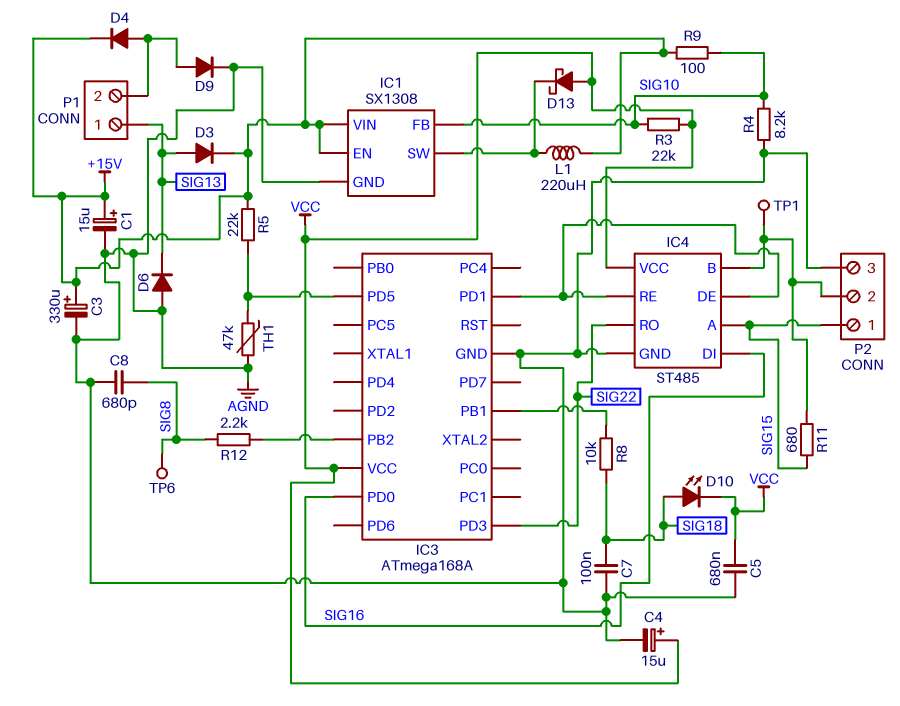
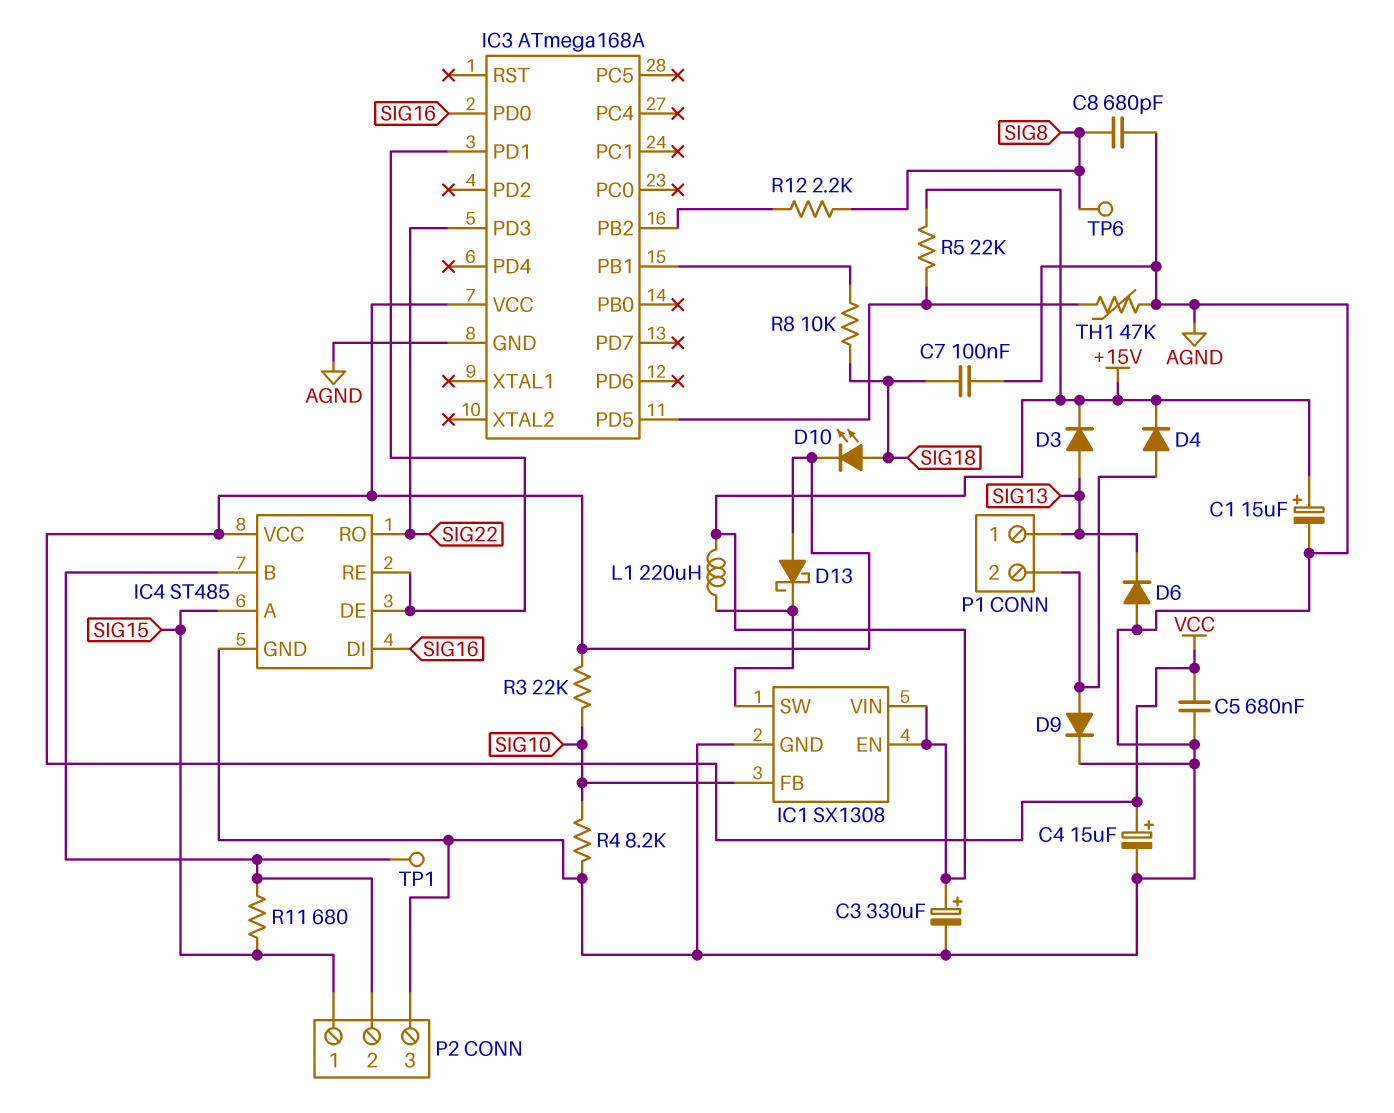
R9: 100 (+15V, SIG10) -> none

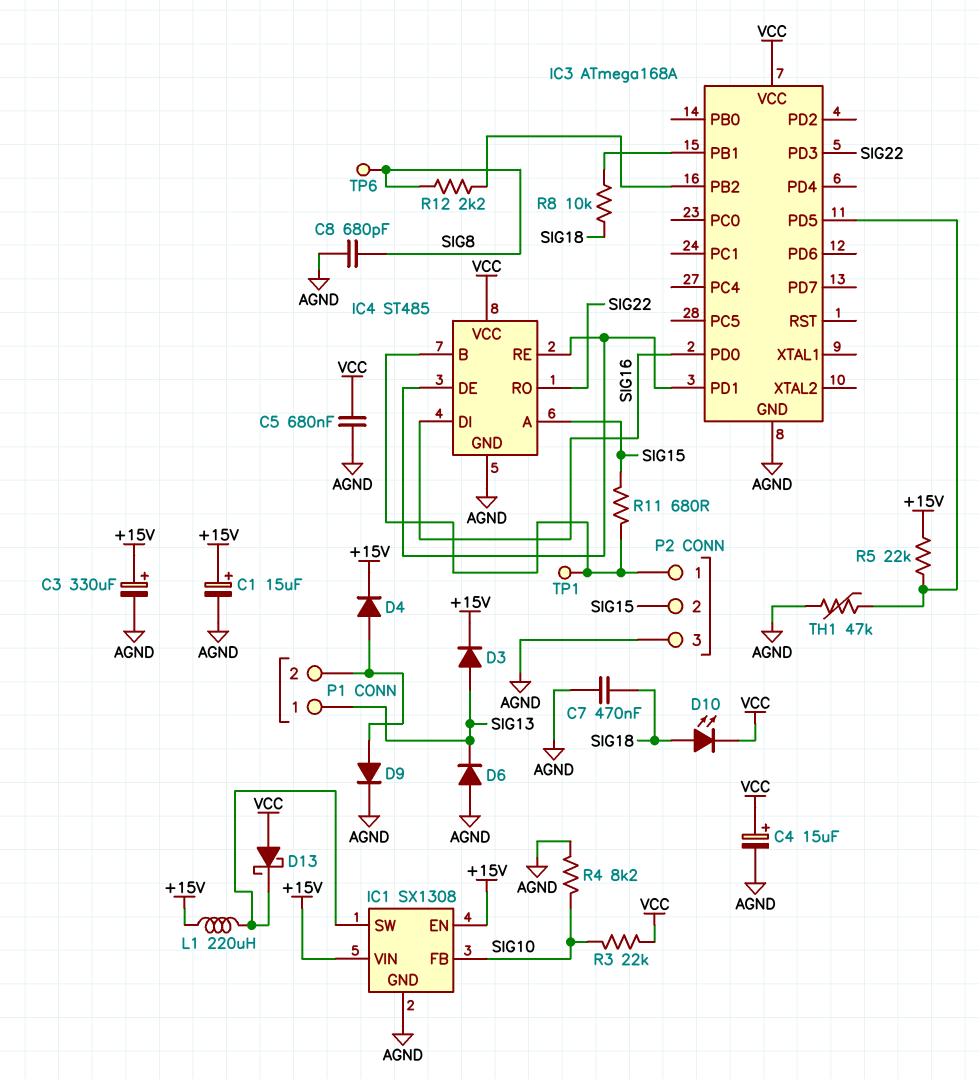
C7: 100nF (AGND, SIG18) -> 470nF (AGND, SIG18)
P2 pin 1: SIG15 -> IC4/B
P2 pin 2: IC4/B -> SIG15

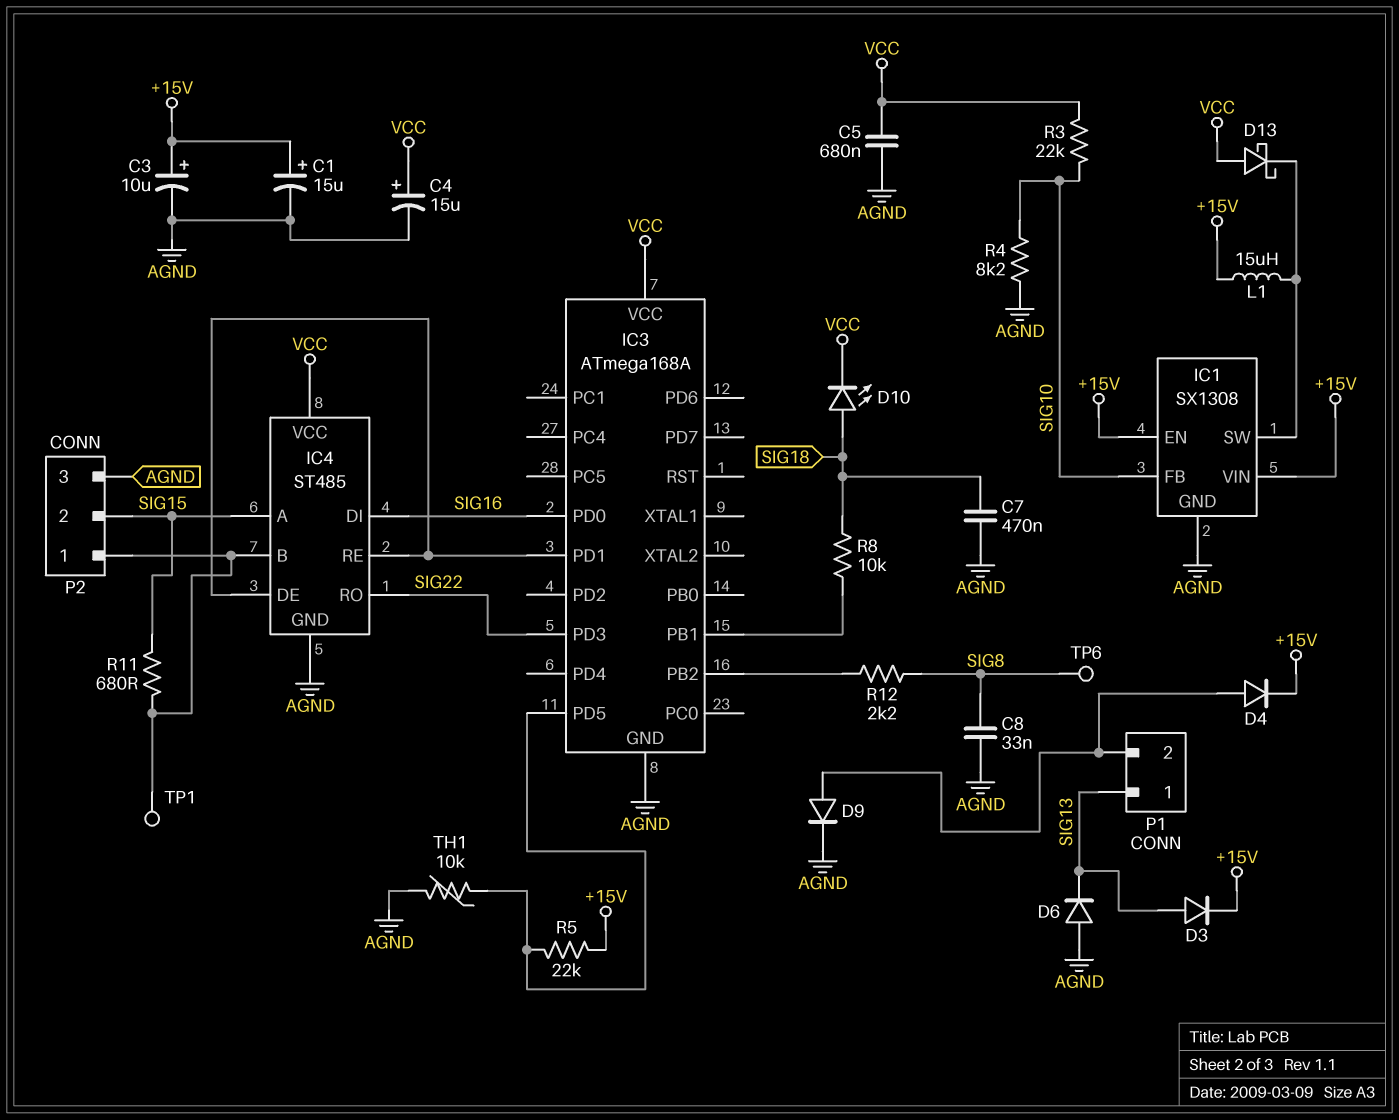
C3: 330uF (plus +15V, minus AGND) -> 10uF (plus +15V, minus AGND)
C8: 680pF (AGND, SIG8) -> 33nF (AGND, SIG8)
L1: 220uH (+15V, IC1/SW) -> 15uH (+15V, IC1/SW)
TH1: 47k (AGND, IC3/PD5) -> 10k (AGND, IC3/PD5)

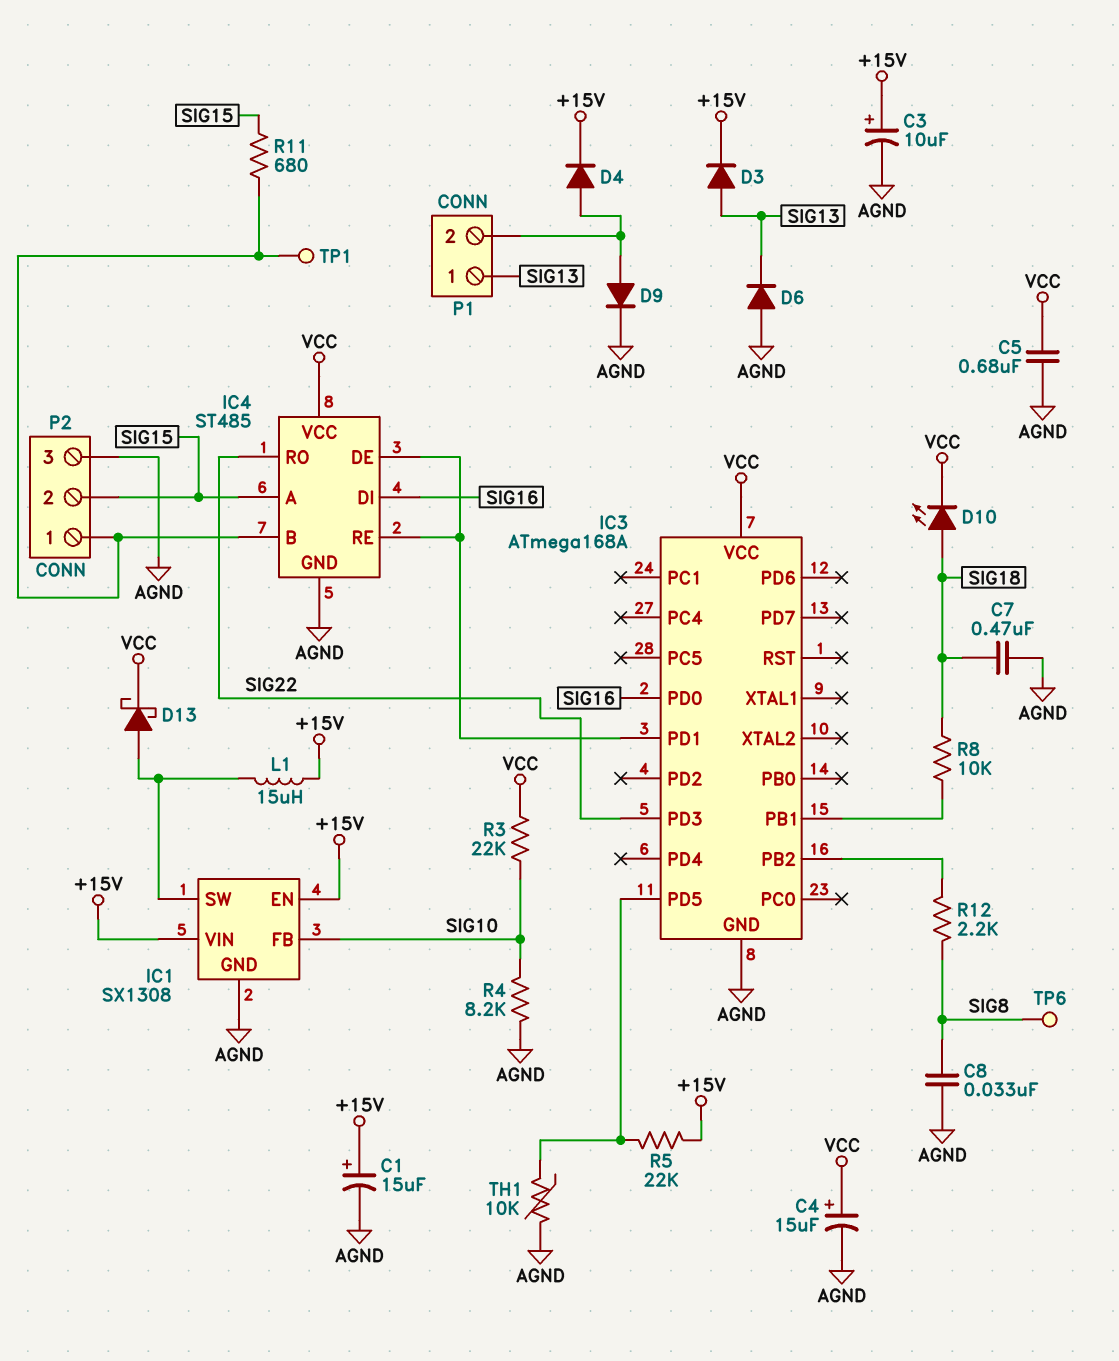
D13: schottky (A VCC, K IC1/SW) -> schottky (A IC1/SW, K VCC)

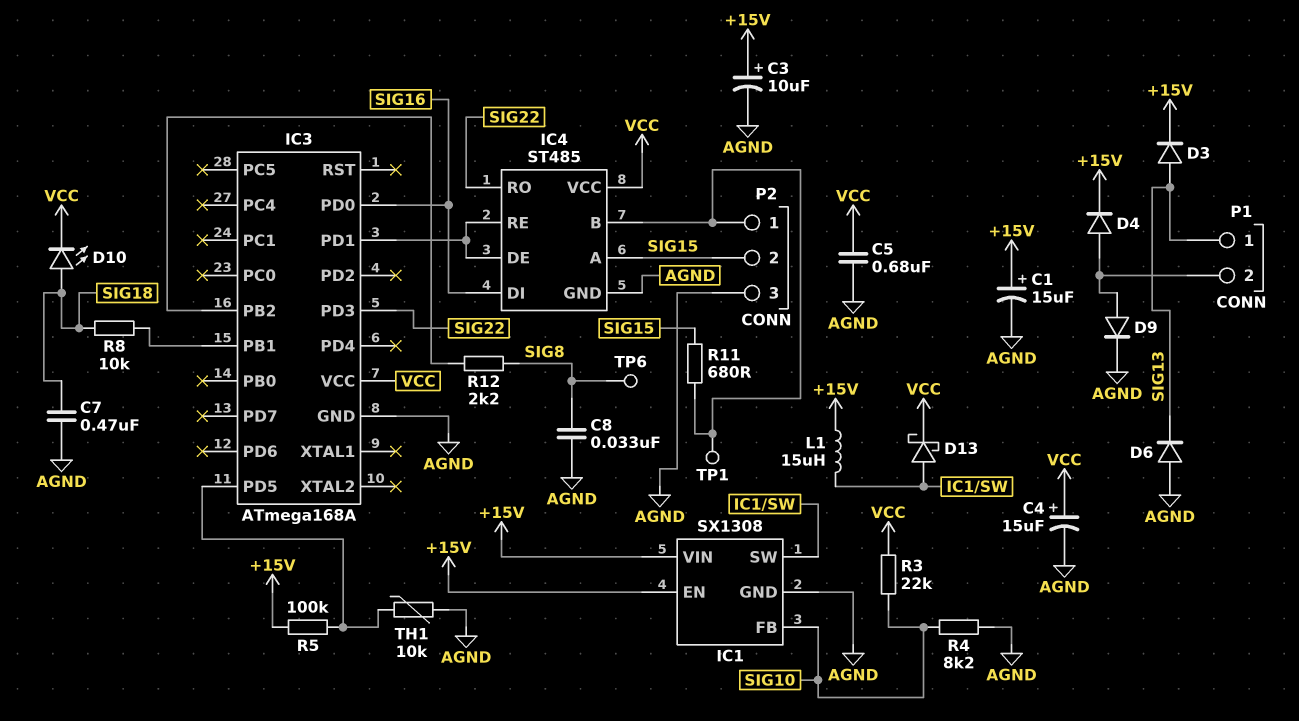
R5: 22k (+15V, IC3/PD5) -> 100k (+15V, IC3/PD5)

